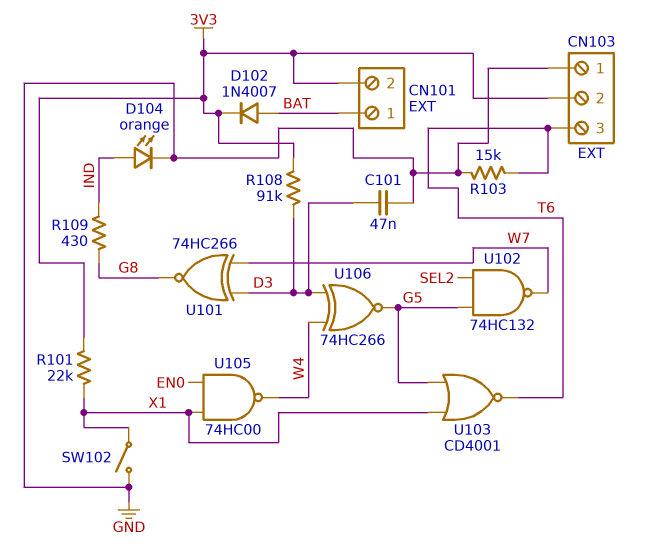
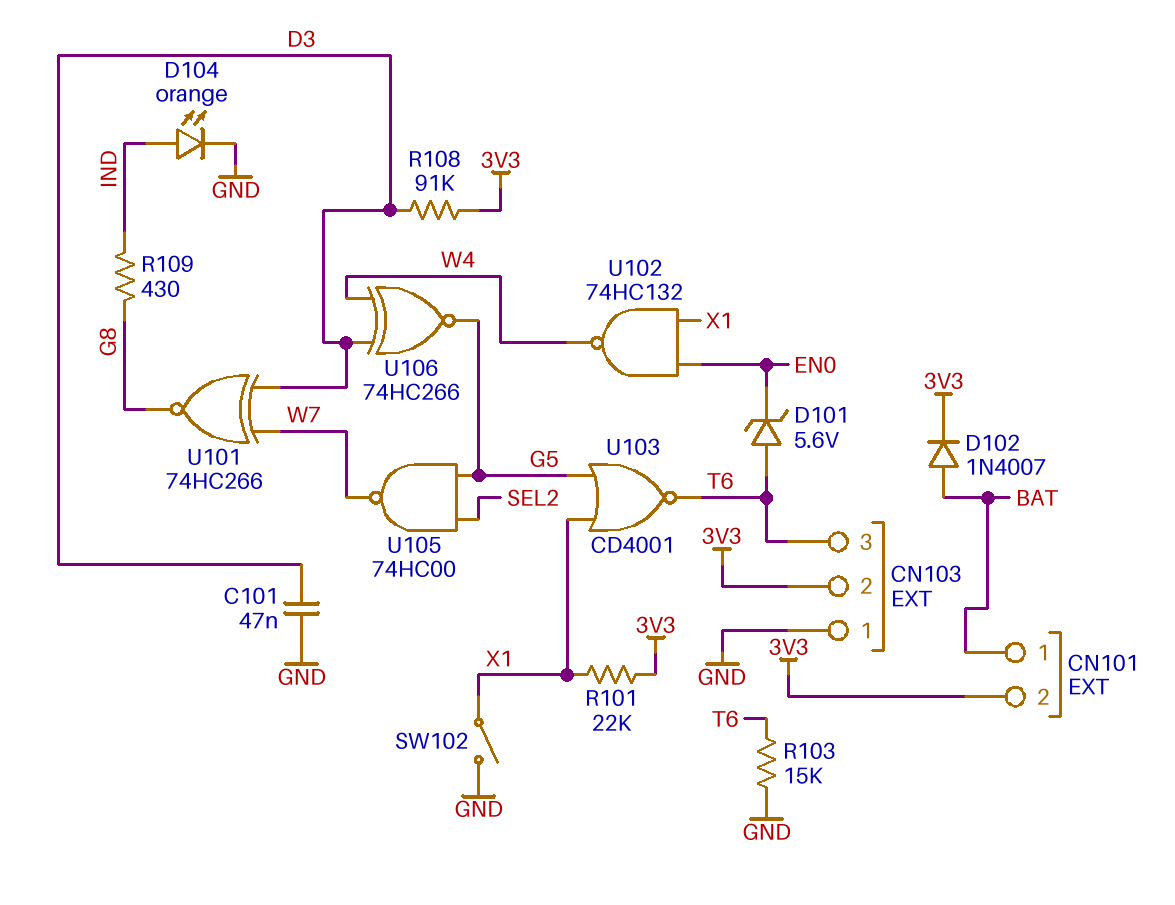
D101: none -> zener 5.6V (A T6, K EN0)
U102: NAND 74HC132 (in G5, in SEL2, out W7) -> NAND 74HC132 (in EN0, in X1, out W4)
U105: NAND 74HC00 (in EN0, in X1, out W4) -> NAND 74HC00 (in G5, in SEL2, out W7)

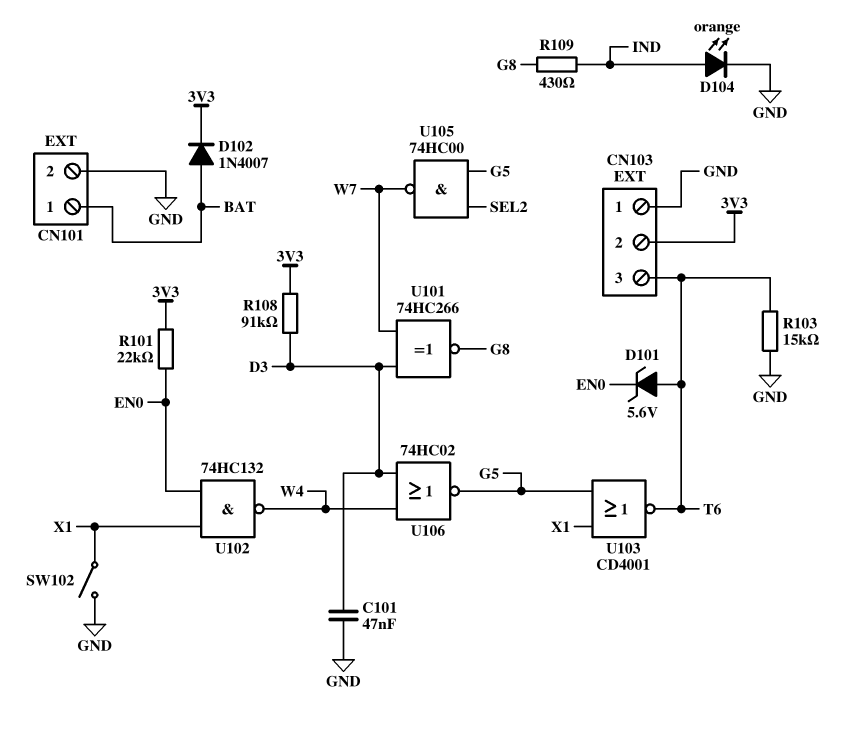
CN101 pin 2: 3V3 -> GND
R101: 22k (3V3, X1) -> 22k (3V3, EN0)
U106: XNOR 74HC266 (in D3, in W4, out G5) -> NOR 74HC02 (in D3, in W4, out G5)

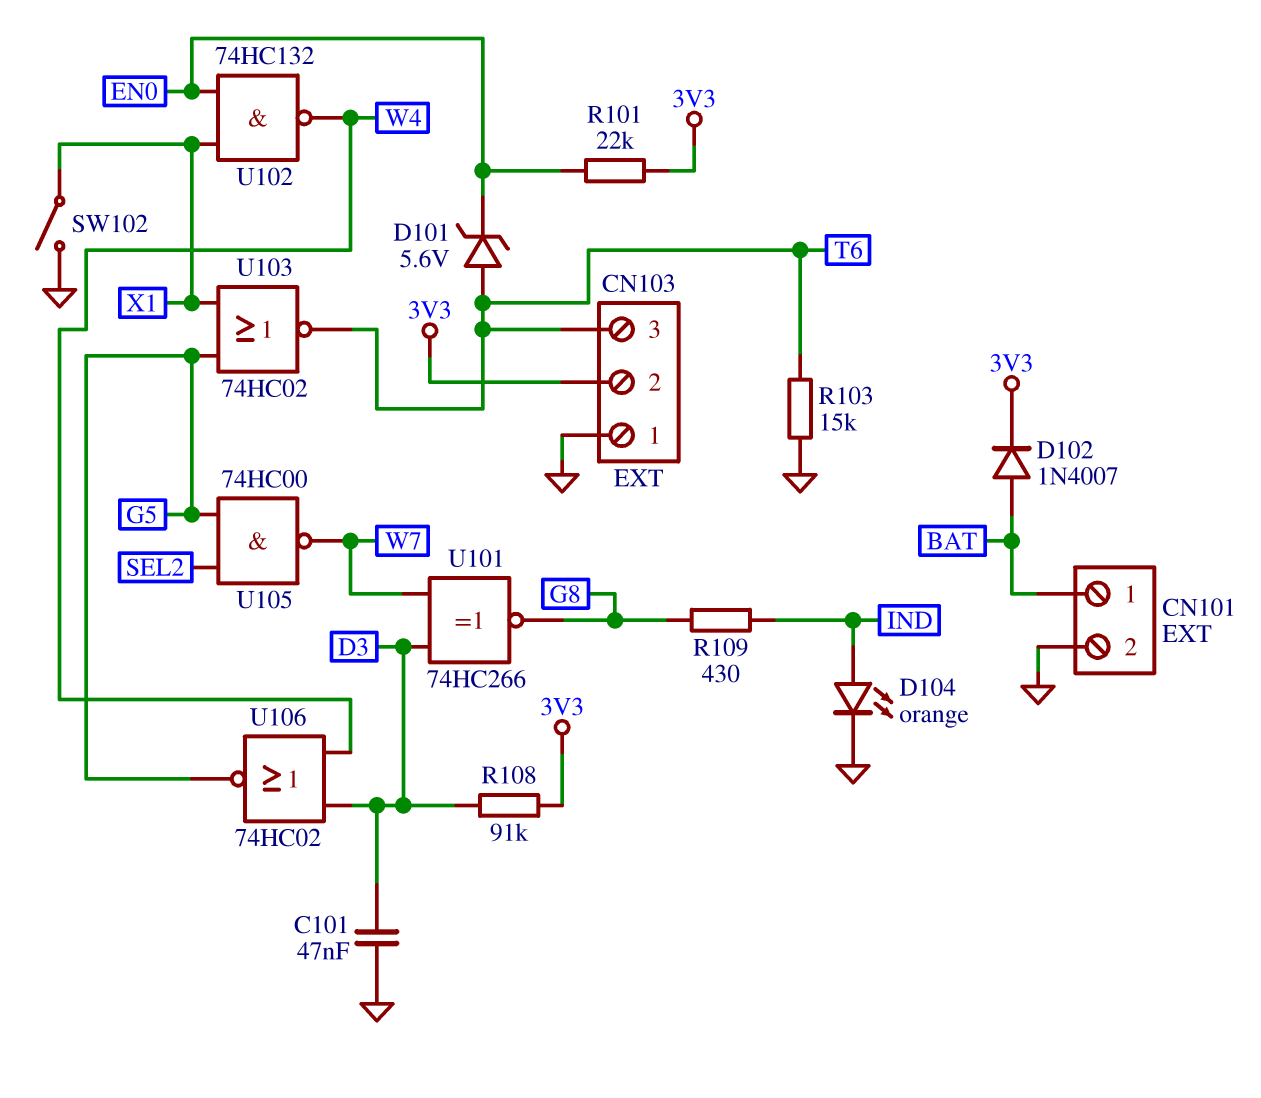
U103: NOR CD4001 (in G5, in X1, out T6) -> NOR 74HC02 (in G5, in X1, out T6)

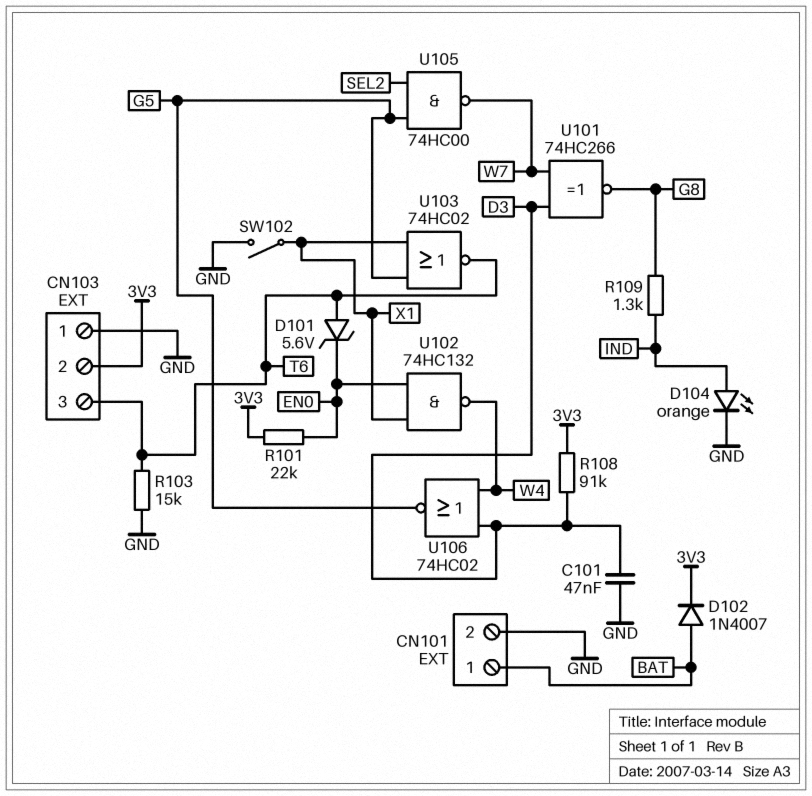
R109: 430 (G8, IND) -> 1.3k (G8, IND)

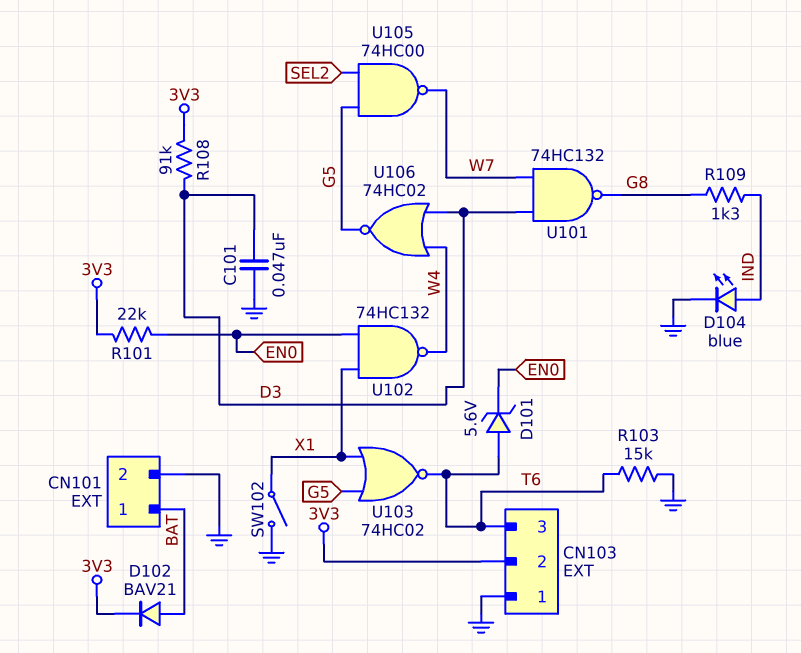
D102: diode 1N4007 (A BAT, K 3V3) -> diode BAV21 (A BAT, K 3V3)
D104: LED orange (A IND, K GND) -> LED blue (A IND, K GND)
U101: XNOR 74HC266 (in D3, in W7, out G8) -> NAND 74HC132 (in D3, in W7, out G8)

